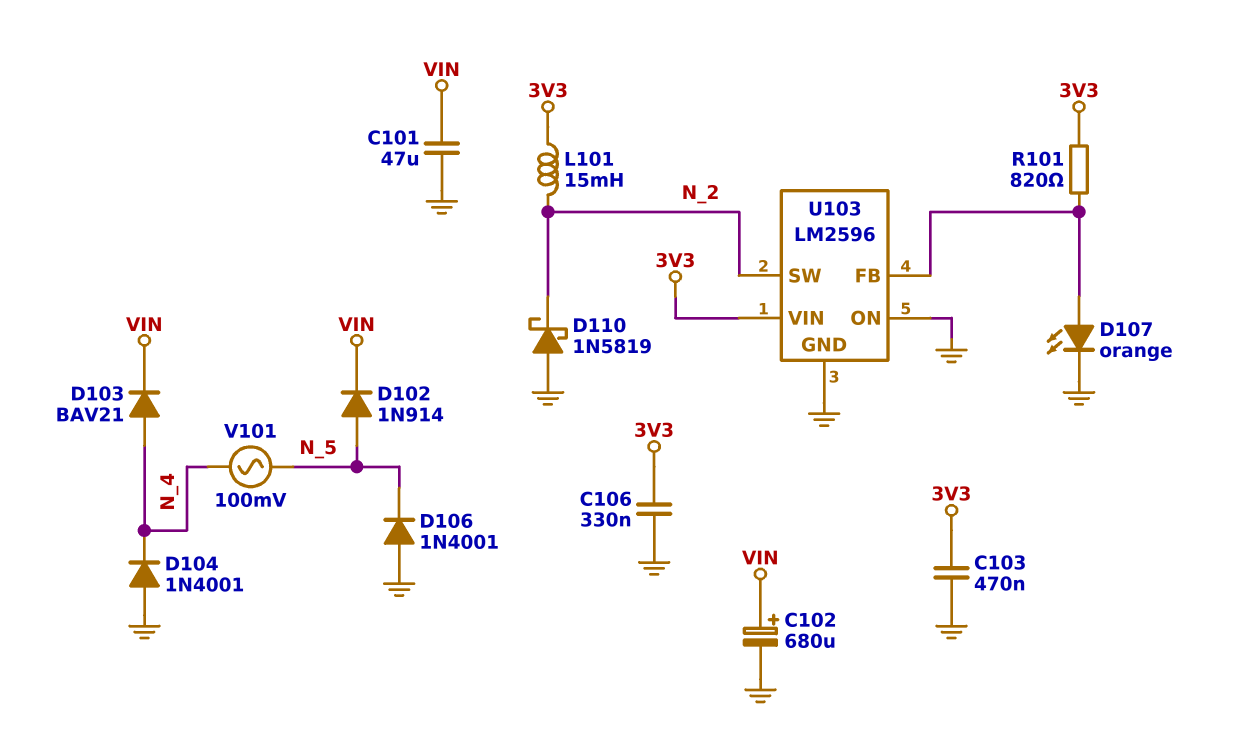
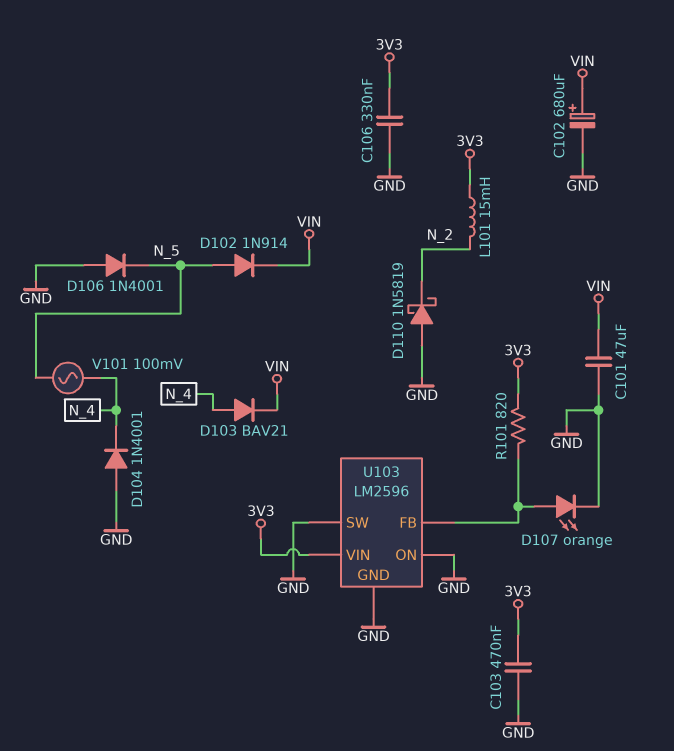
U103 pin SW: N_2 -> GND

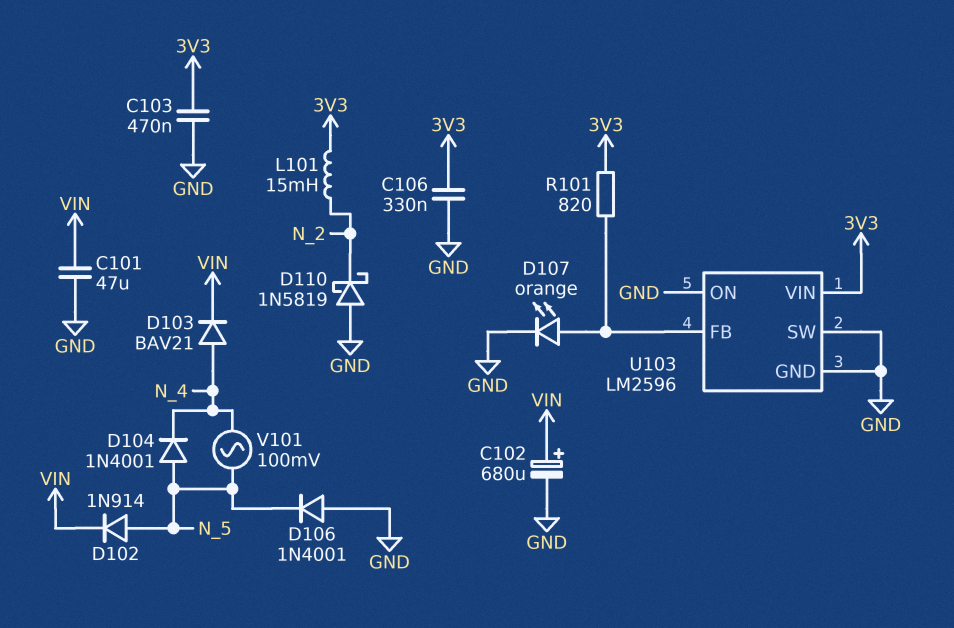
D104: diode 1N4001 (A GND, K N_4) -> diode 1N4001 (A N_5, K N_4)

